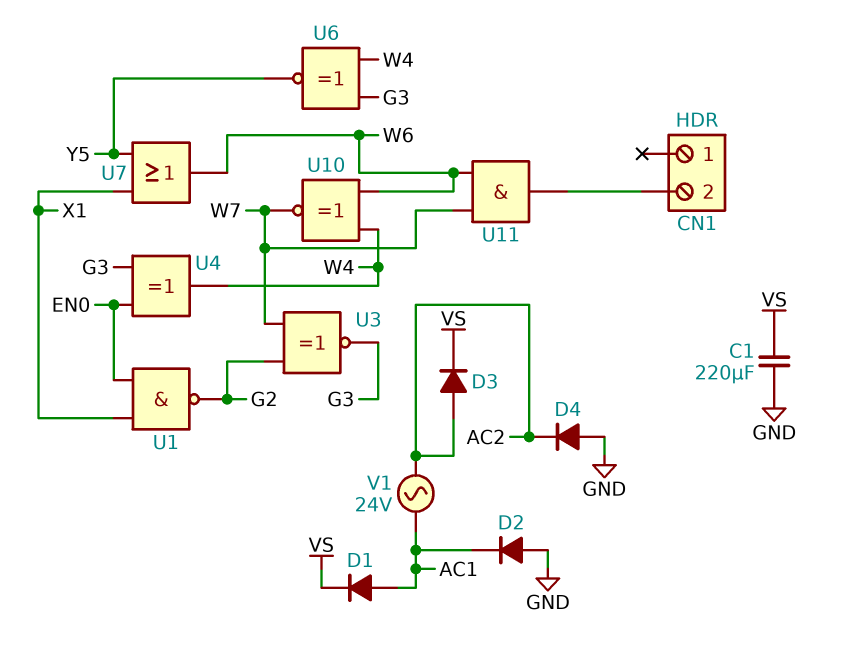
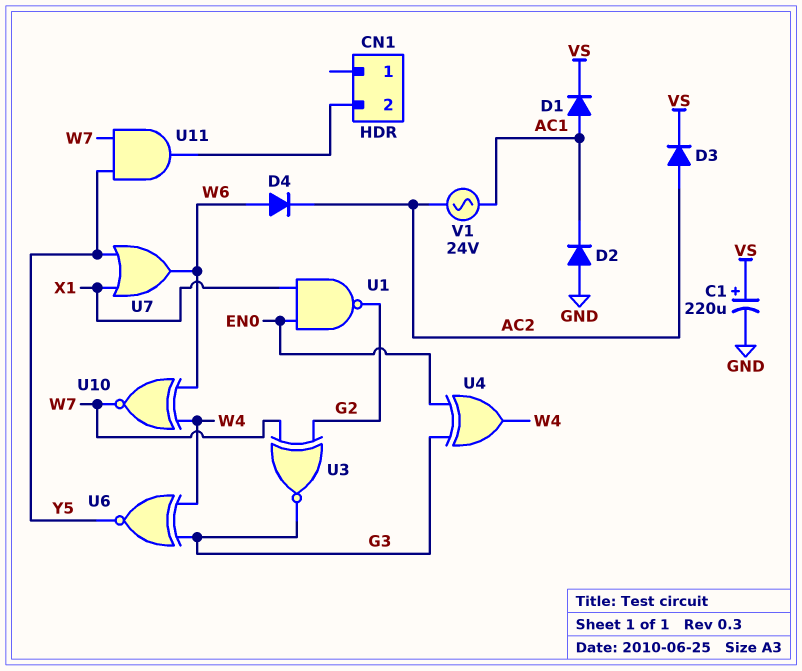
C1: 220uF (GND, VS) -> 220uF (plus VS, minus GND)
D4: diode (A GND, K AC2) -> diode (A W6, K AC2)
U11: AND (in W6, in W7, out CN1/2) -> AND (in W7, in Y5, out CN1/2)

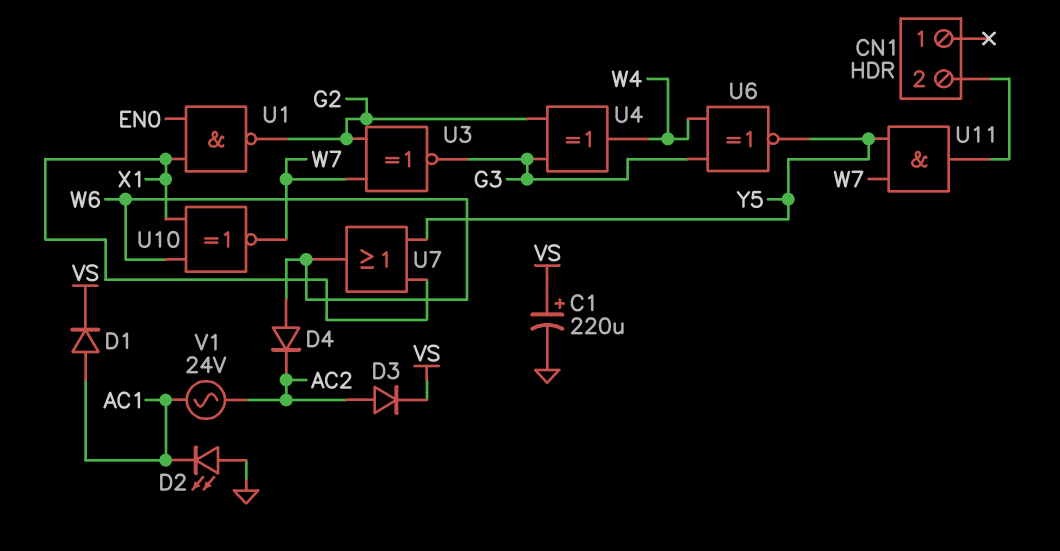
D2: diode (A GND, K AC1) -> LED (A GND, K AC1)
U4: XOR (in EN0, in G3, out W4) -> XOR (in G2, in G3, out W4)
U10: XNOR (in W4, in W6, out W7) -> XNOR (in W6, in X1, out W7)

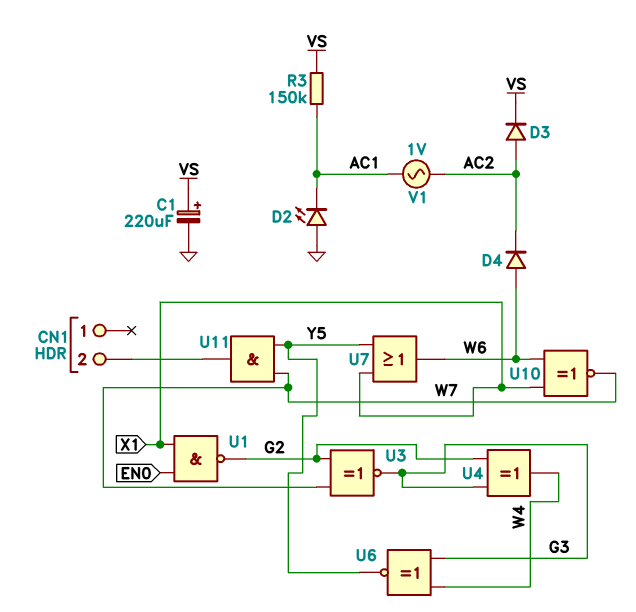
D1: diode (A AC1, K VS) -> none
R3: none -> 150k (AC1, VS)
V1: AC 24V (AC1, AC2) -> AC 1V (AC1, AC2)

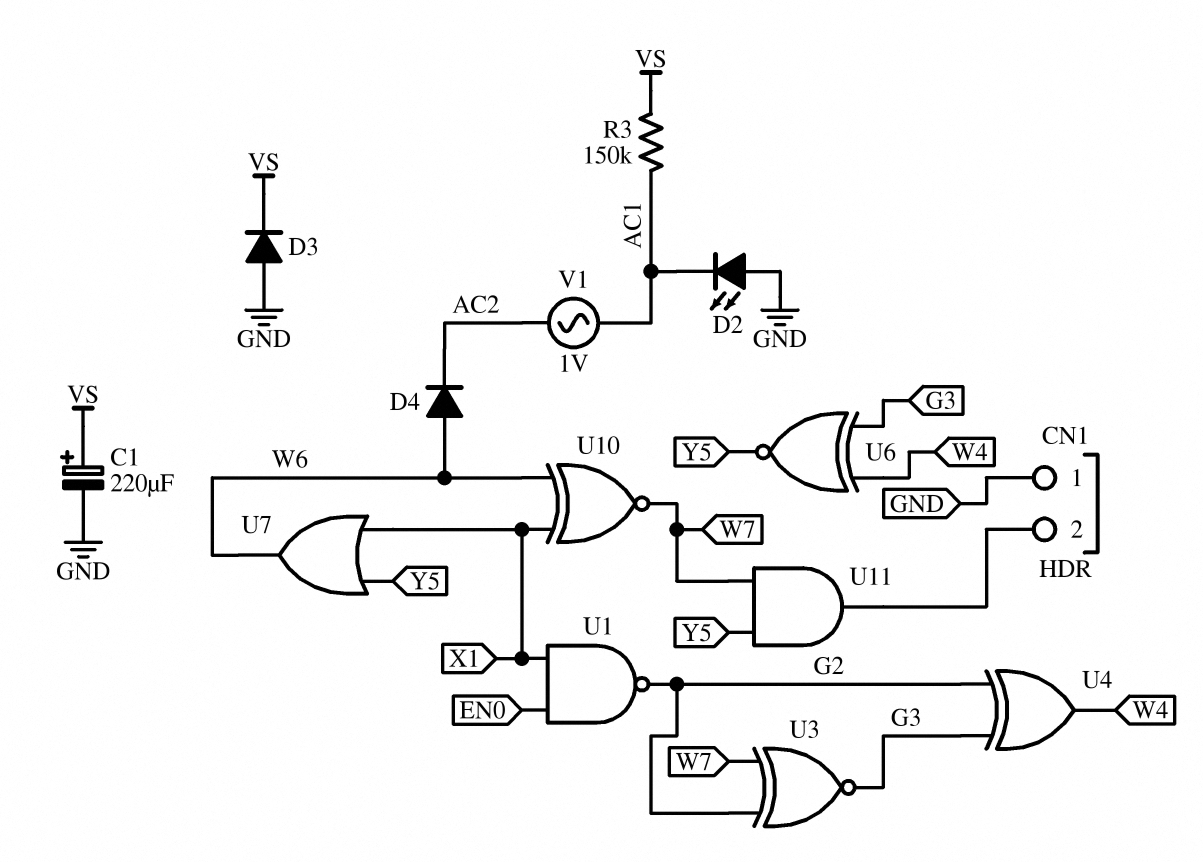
CN1 pin 1: none -> GND
D3: diode (A AC2, K VS) -> diode (A GND, K VS)

